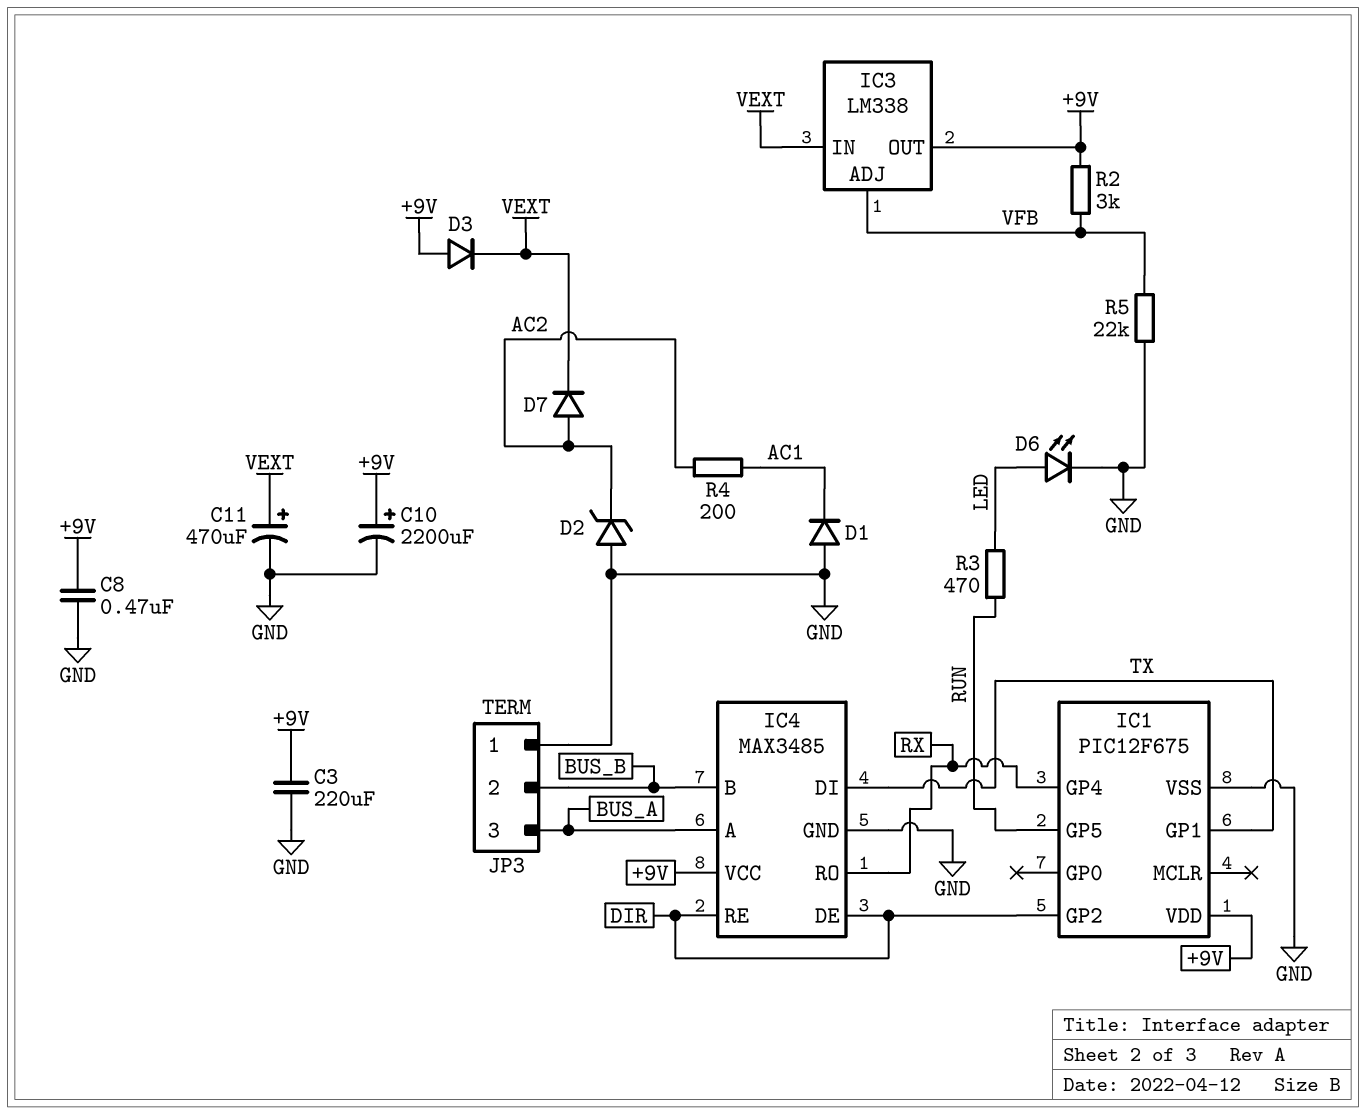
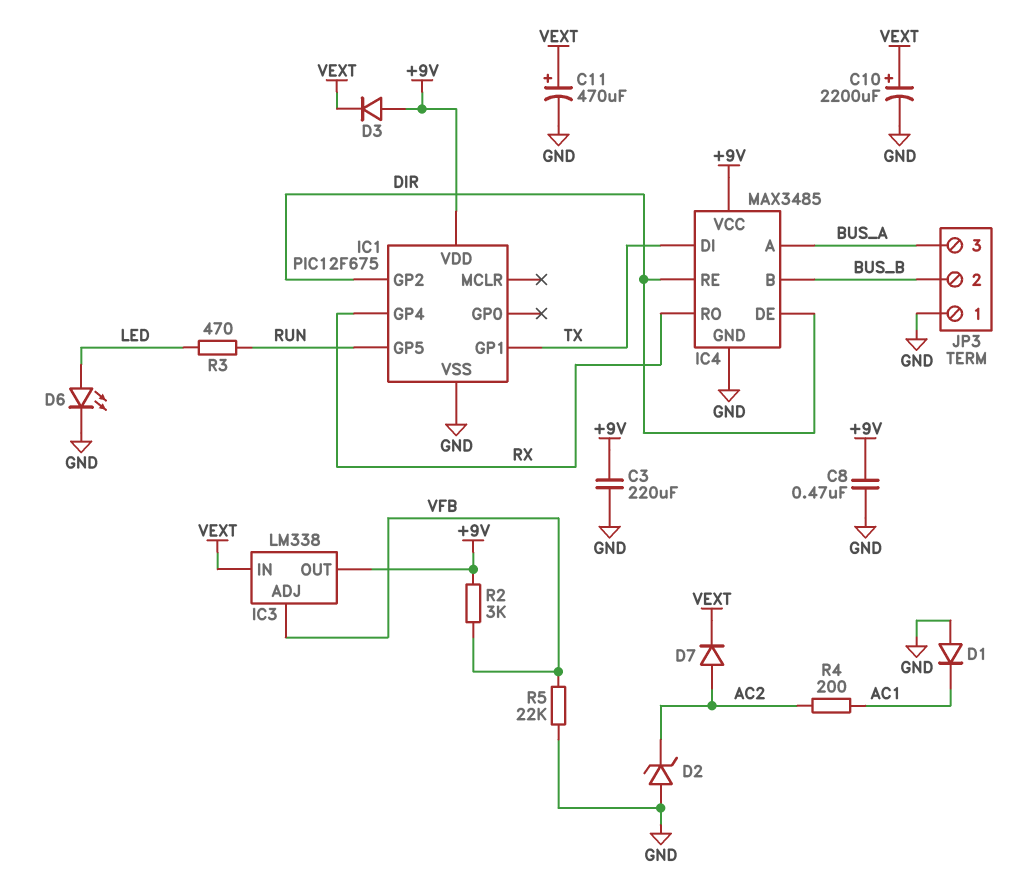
C10: 2200uF (plus +9V, minus GND) -> 2200uF (plus VEXT, minus GND)

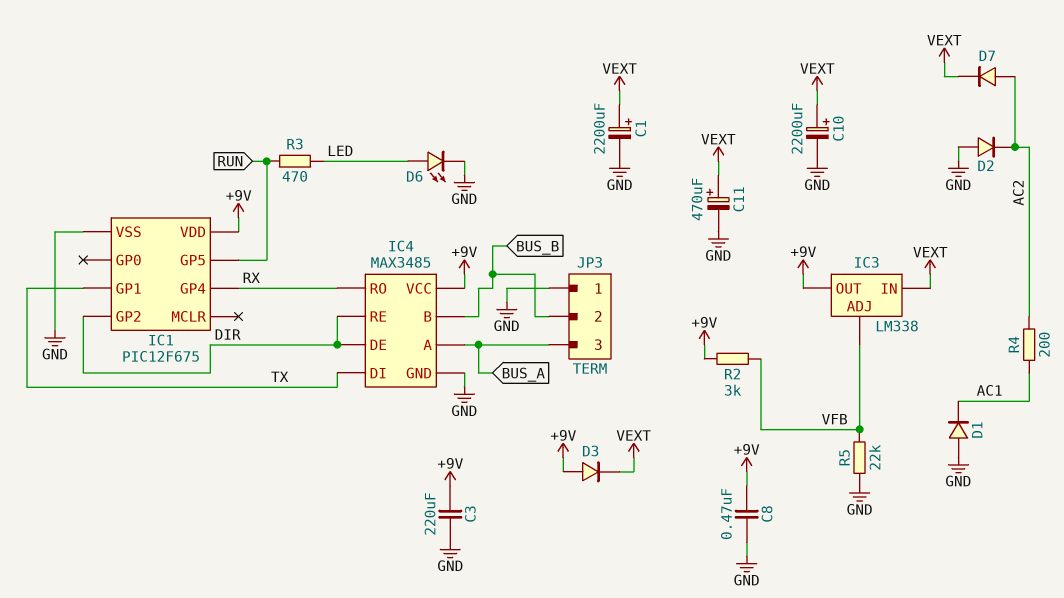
C1: none -> 2200uF (plus VEXT, minus GND)
D2: zener (A GND, K AC2) -> diode (A GND, K AC2)

